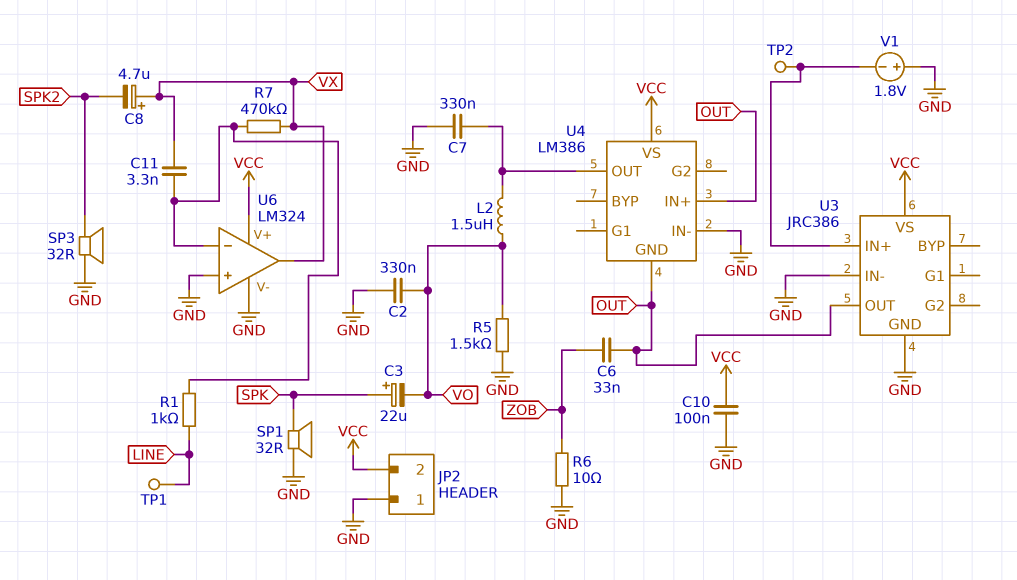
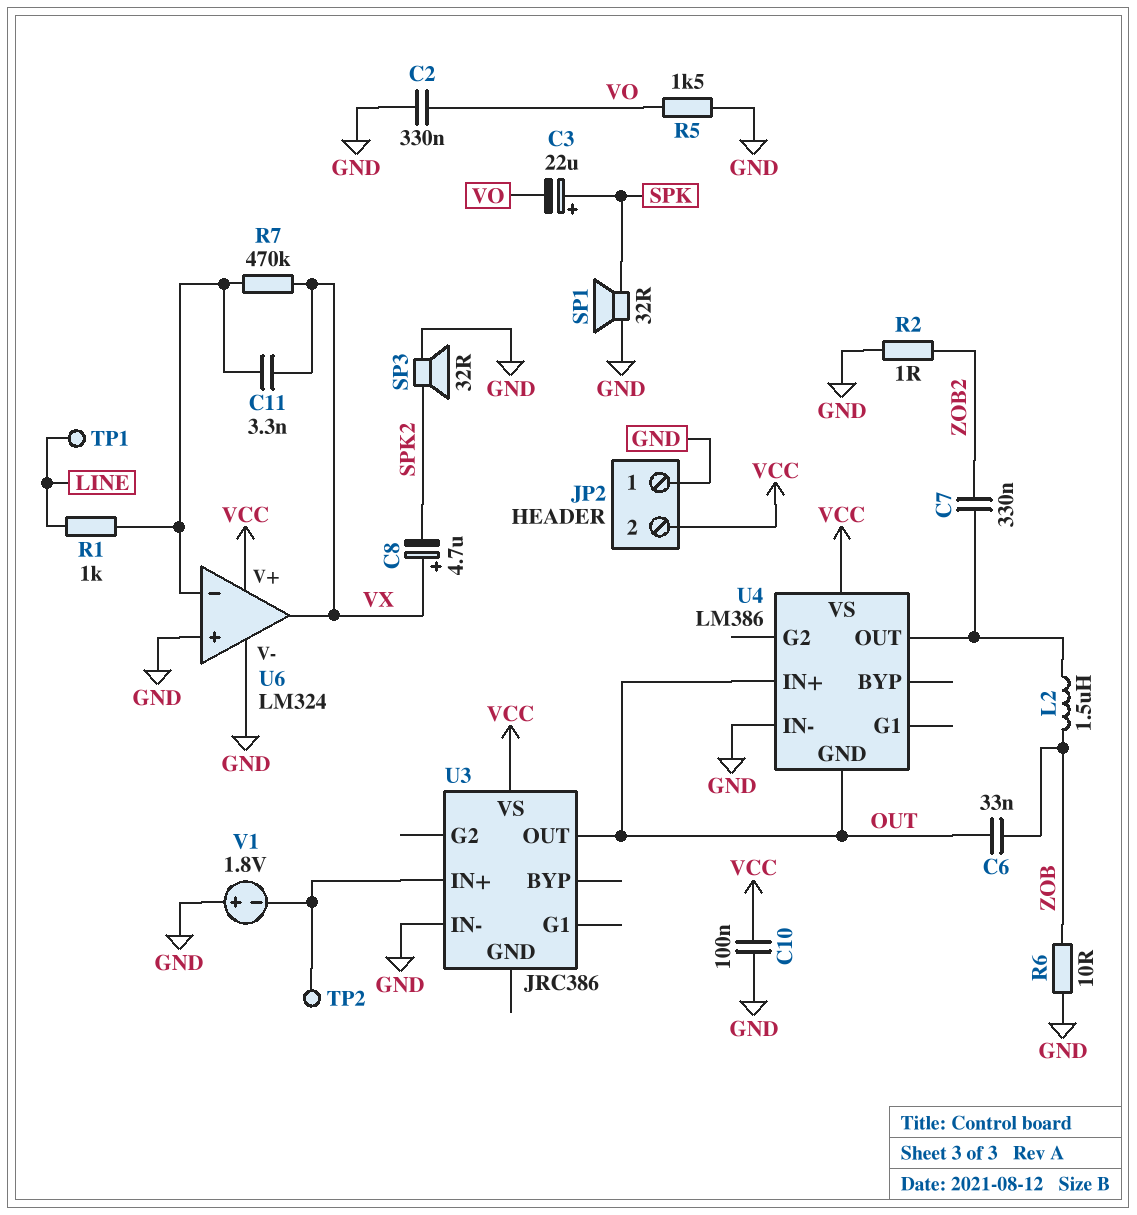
C7: 330nF (GND, U4/OUT) -> 330nF (U4/OUT, ZOB2)
L2: 1.5uH (U4/OUT, VO) -> 1.5uH (U4/OUT, ZOB)
R2: none -> 1 (GND, ZOB2)
U3 pin GND: GND -> none

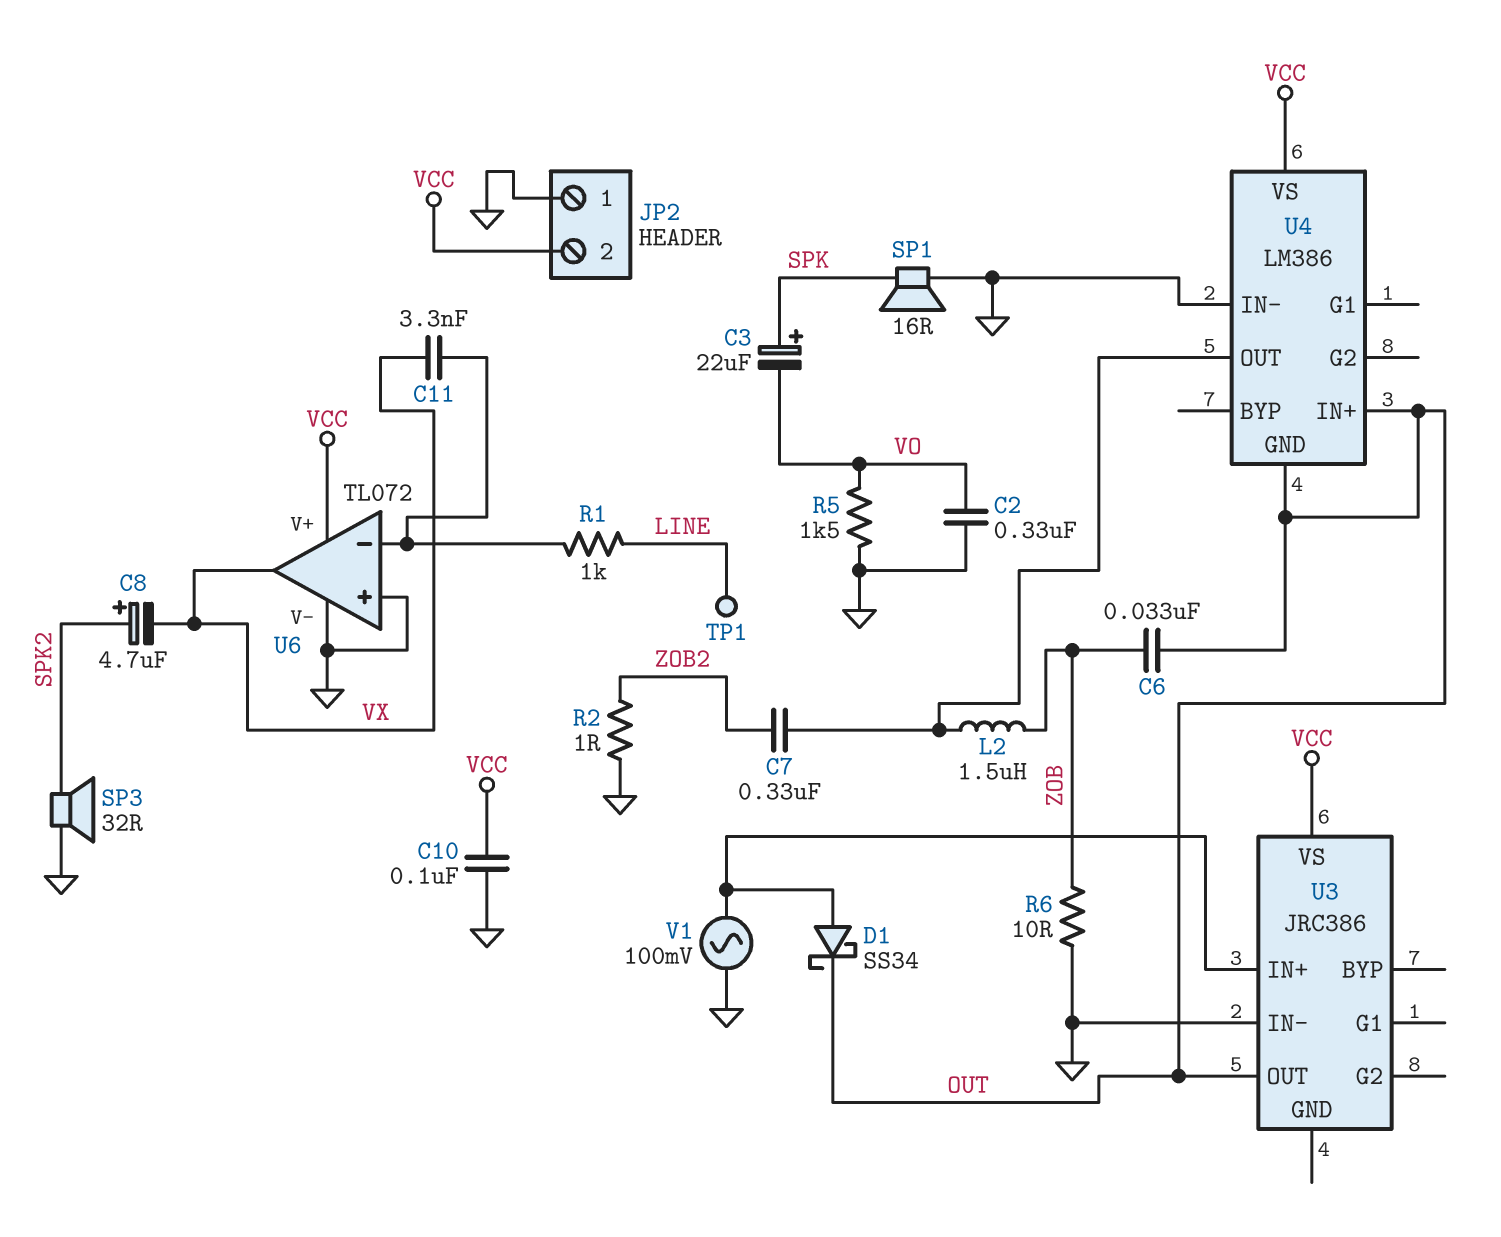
C8: 4.7uF (plus VX, minus SPK2) -> 4.7uF (plus SPK2, minus VX)
D1: none -> schottky SS34 (A U3/IN+, K OUT)
R7: 470k (U6/in-, VX) -> none
SP1: speaker 32R (GND, SPK) -> speaker 16R (GND, SPK)
TP2: test point (U3/IN+) -> none
U6: LM324 -> TL072
V1: 1.8V (plus GND, minus U3/IN+) -> AC 100mV (GND, U3/IN+)

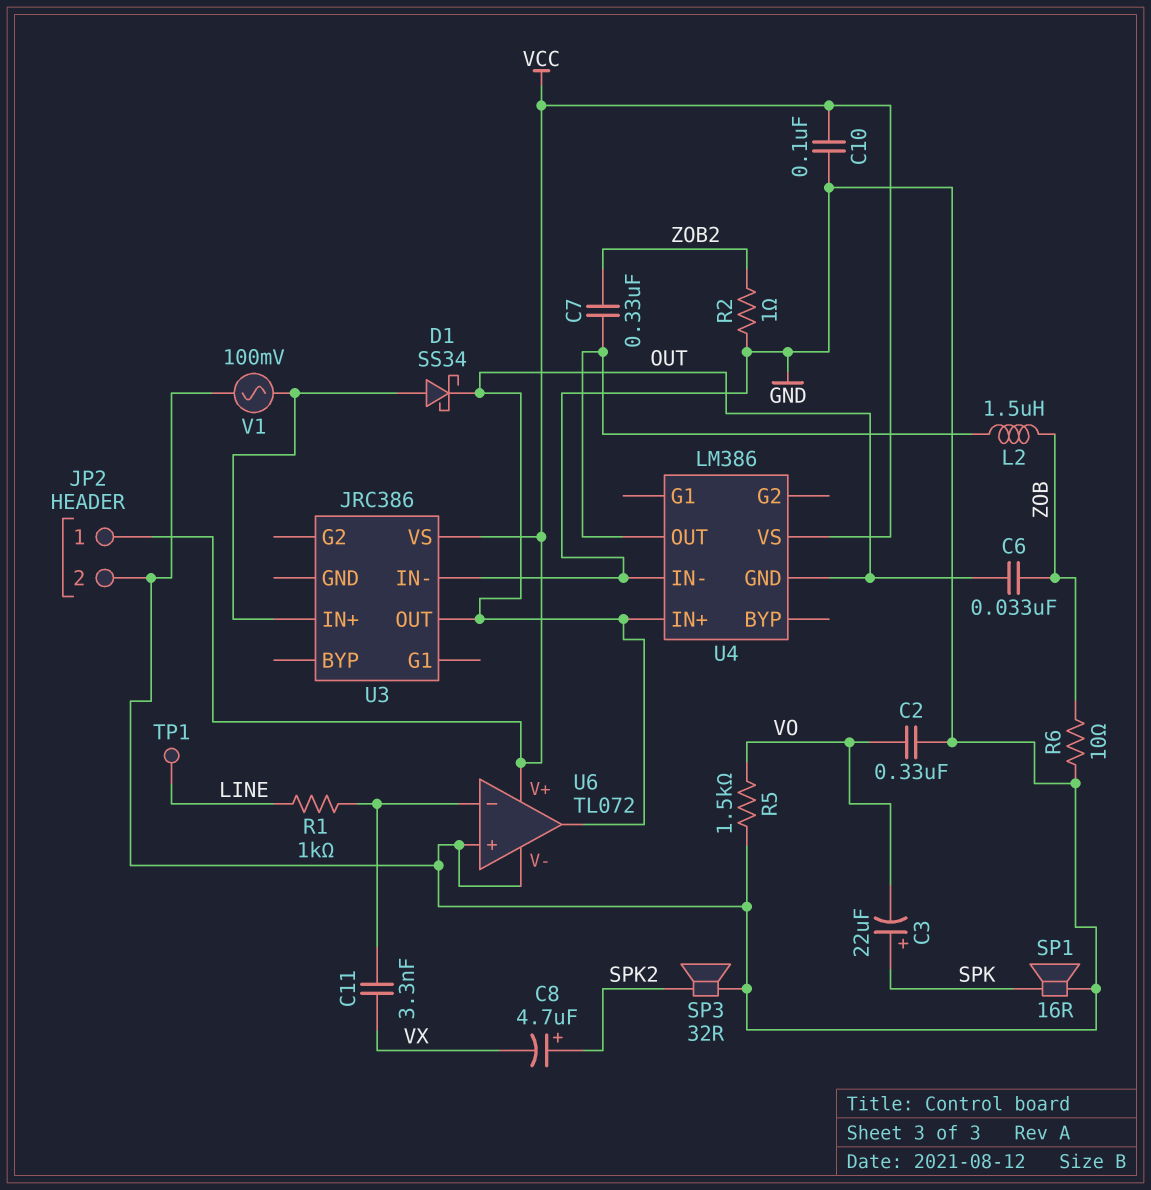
JP2 pin 1: GND -> VCC
JP2 pin 2: VCC -> GND
U6 pin out: VX -> OUT

